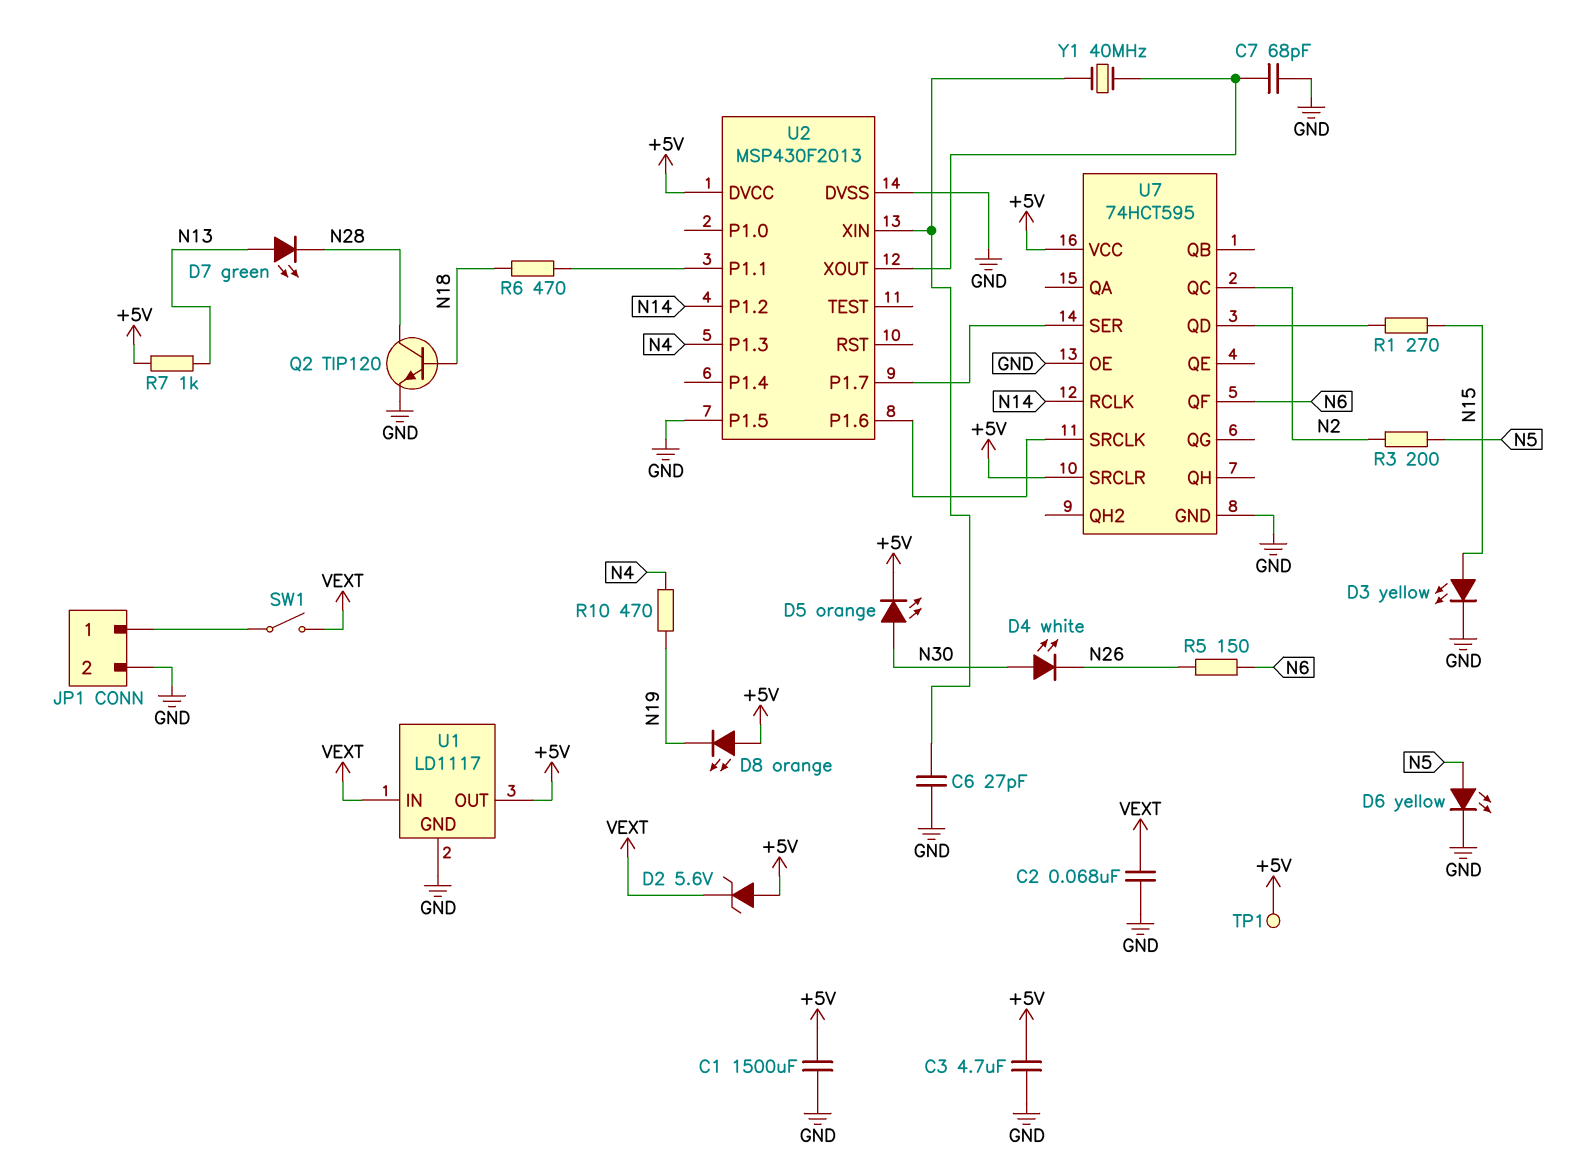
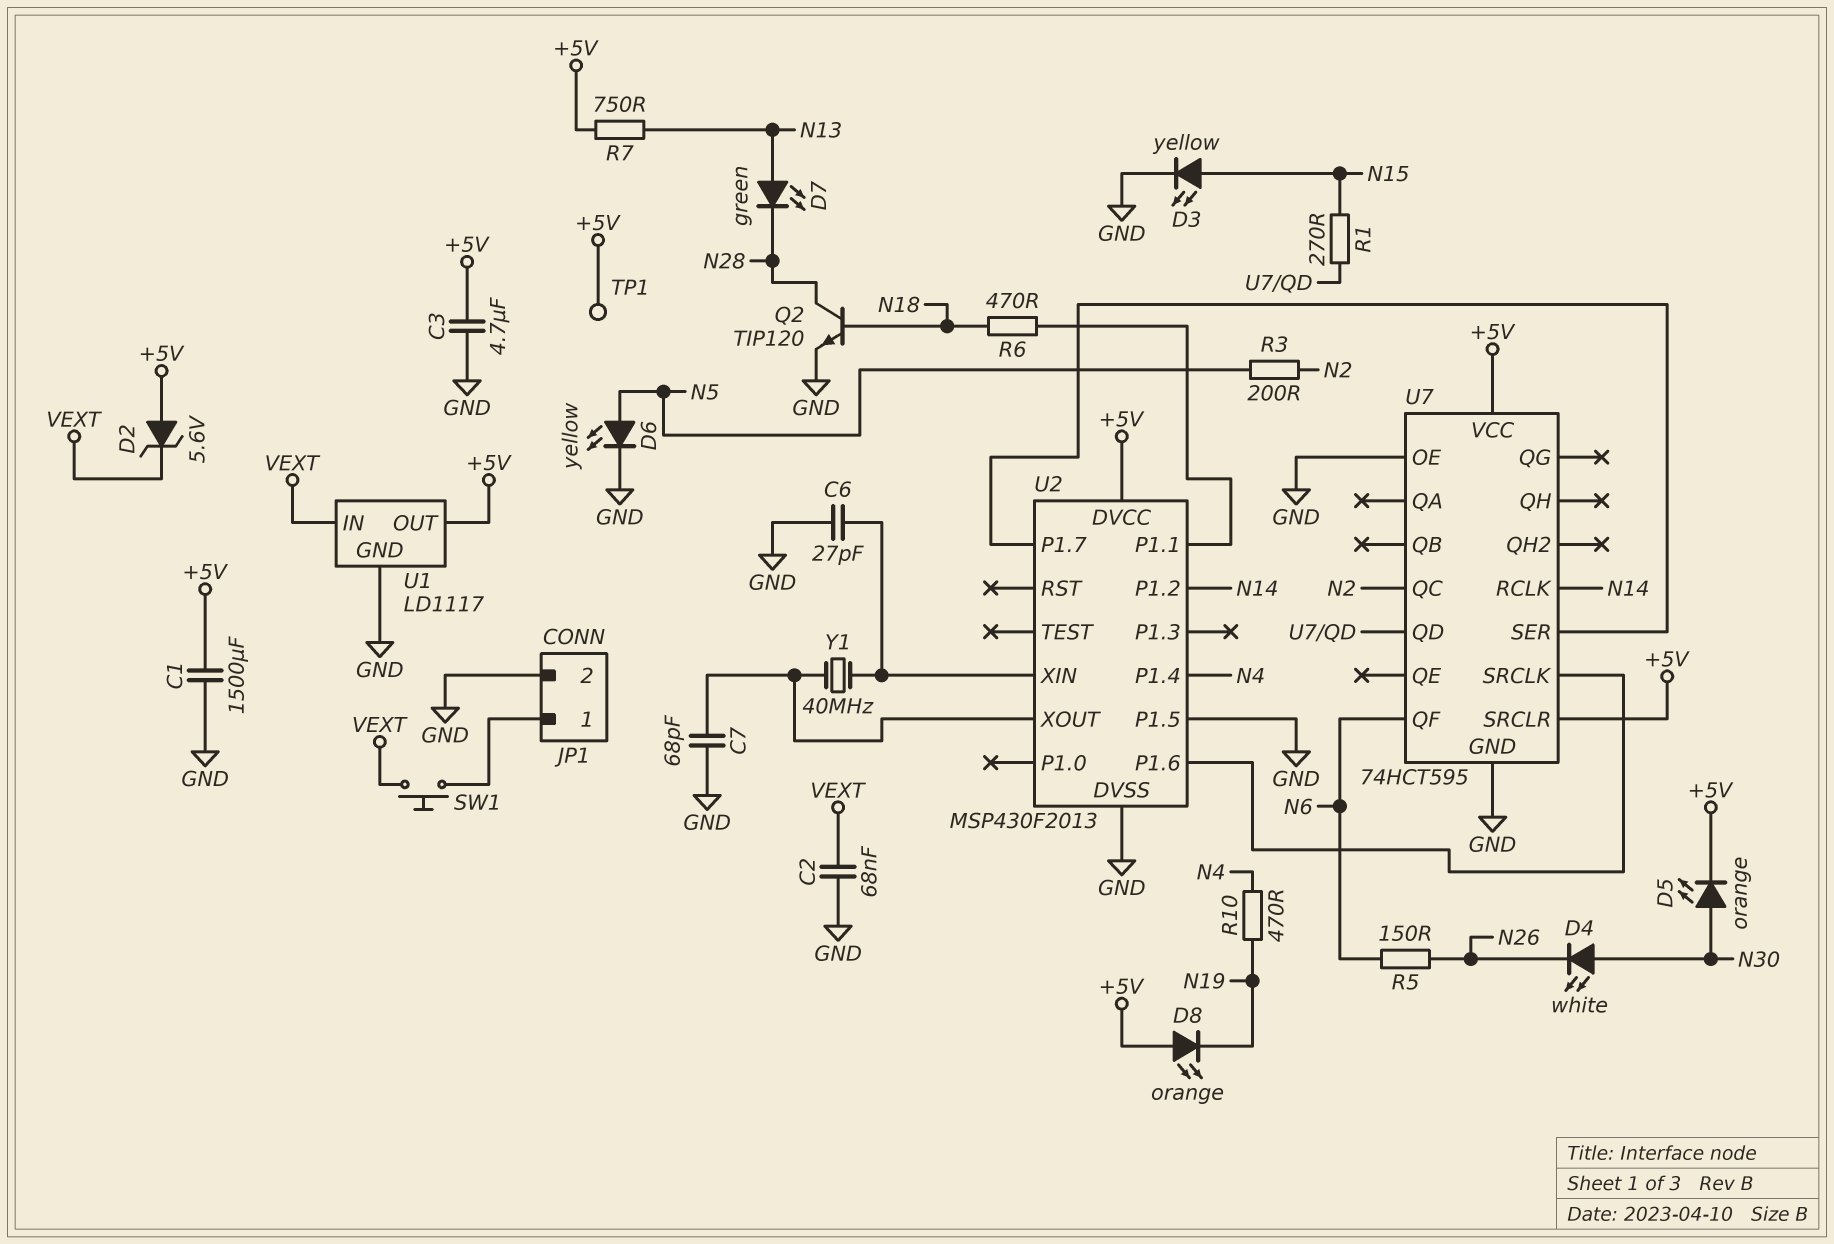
R7: 1k (+5V, N13) -> 750 (+5V, N13)
SW1: switch (JP1/1, VEXT) -> button (JP1/1, VEXT)
U2 pin P1.3: N4 -> none
U2 pin P1.4: none -> N4

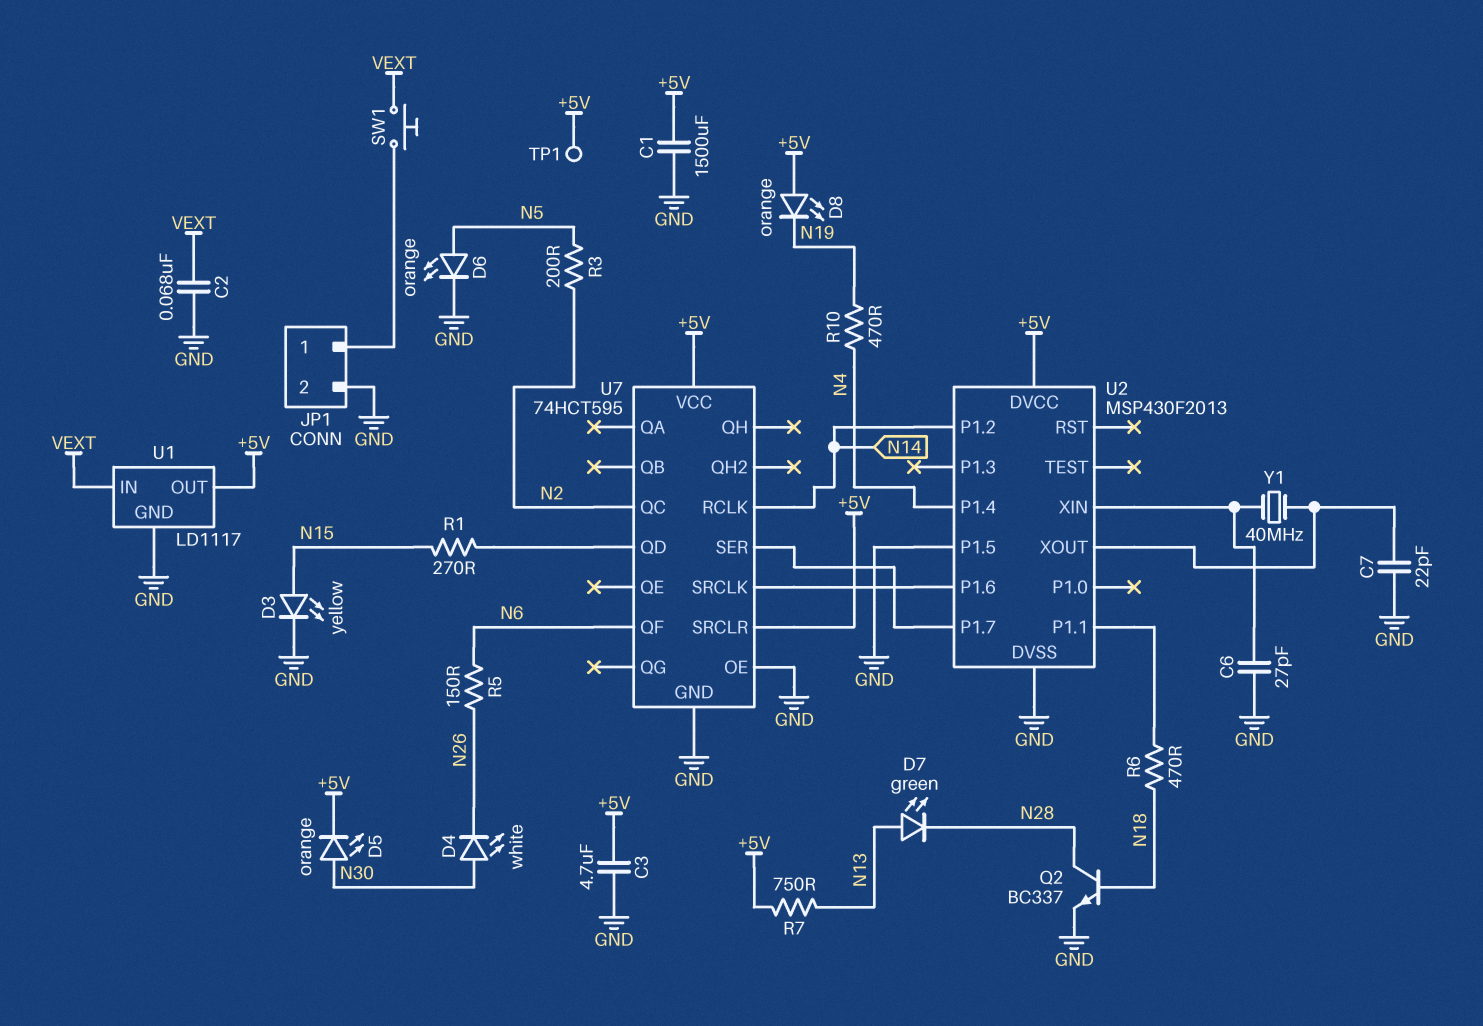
C7: 68pF (GND, U2/XOUT) -> 22pF (GND, U2/XOUT)
D2: zener 5.6V (A +5V, K VEXT) -> none
D6: LED yellow (A N5, K GND) -> LED orange (A N5, K GND)
Q2: NPN TIP120 (B N18, C N28, E GND) -> NPN BC337 (B N18, C N28, E GND)

